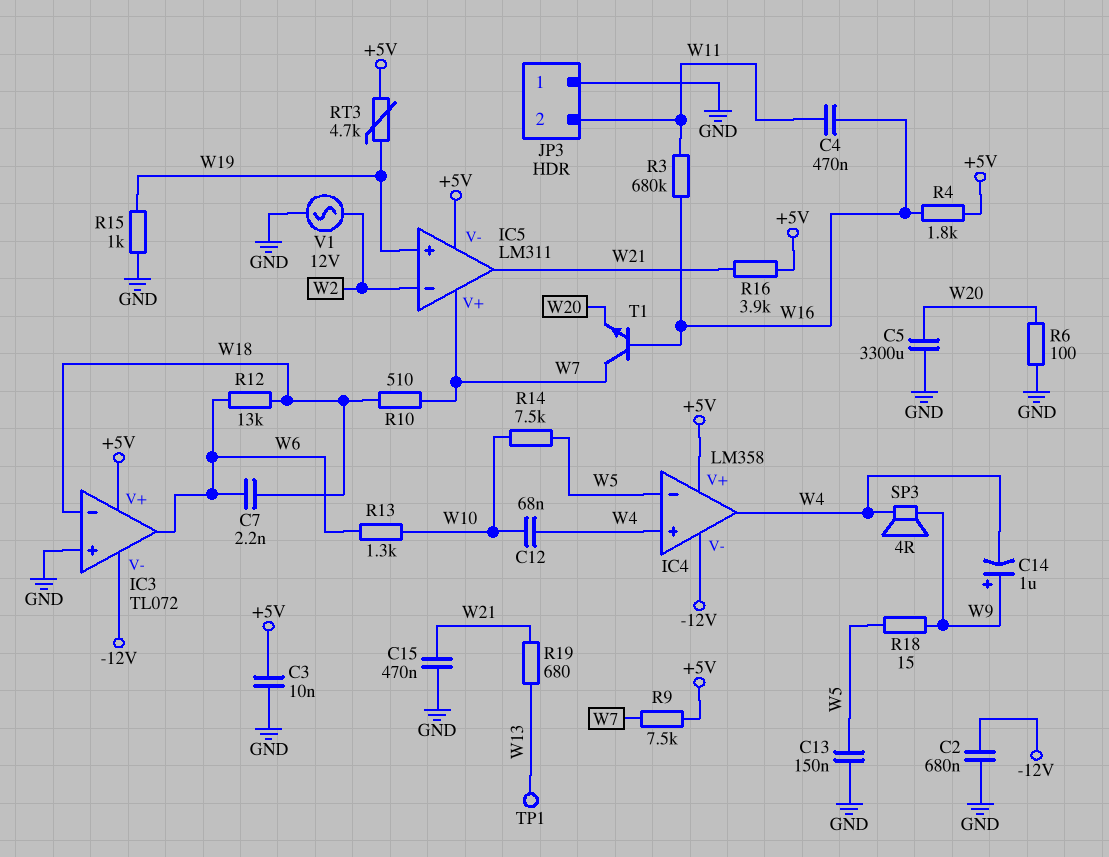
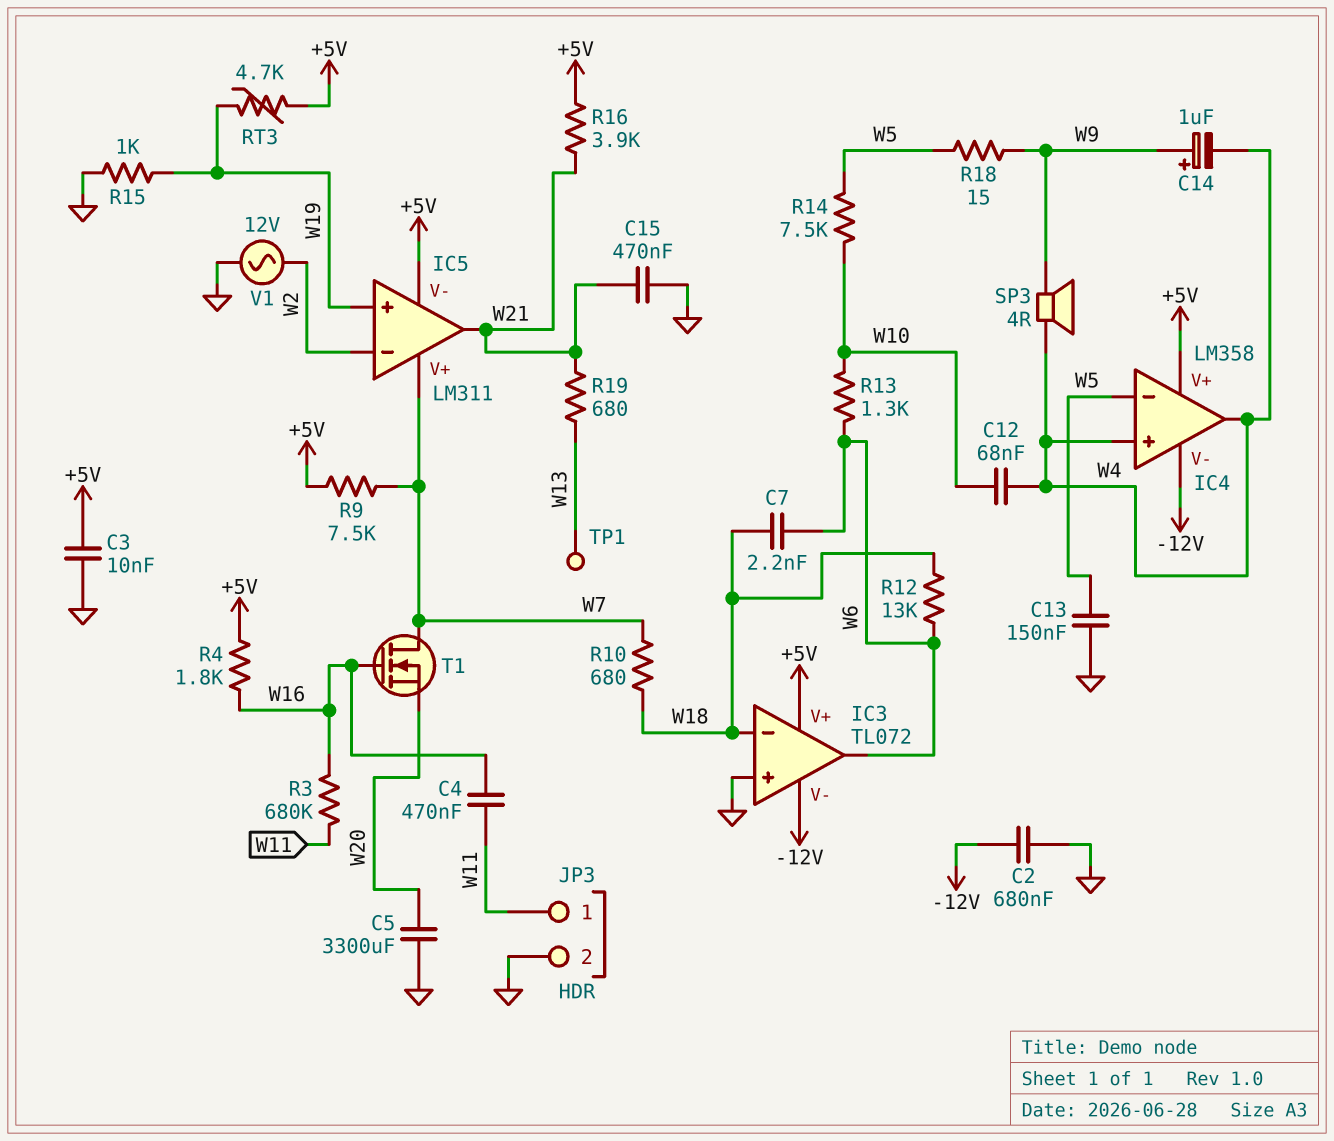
JP3 pin 1: GND -> W11
JP3 pin 2: W11 -> GND
R6: 100 (GND, W20) -> none
R10: 510 (W7, W18) -> 680 (W7, W18)
T1: NPN (B W16, C W7, E W20) -> NMOS (G W16, D W7, S W20)

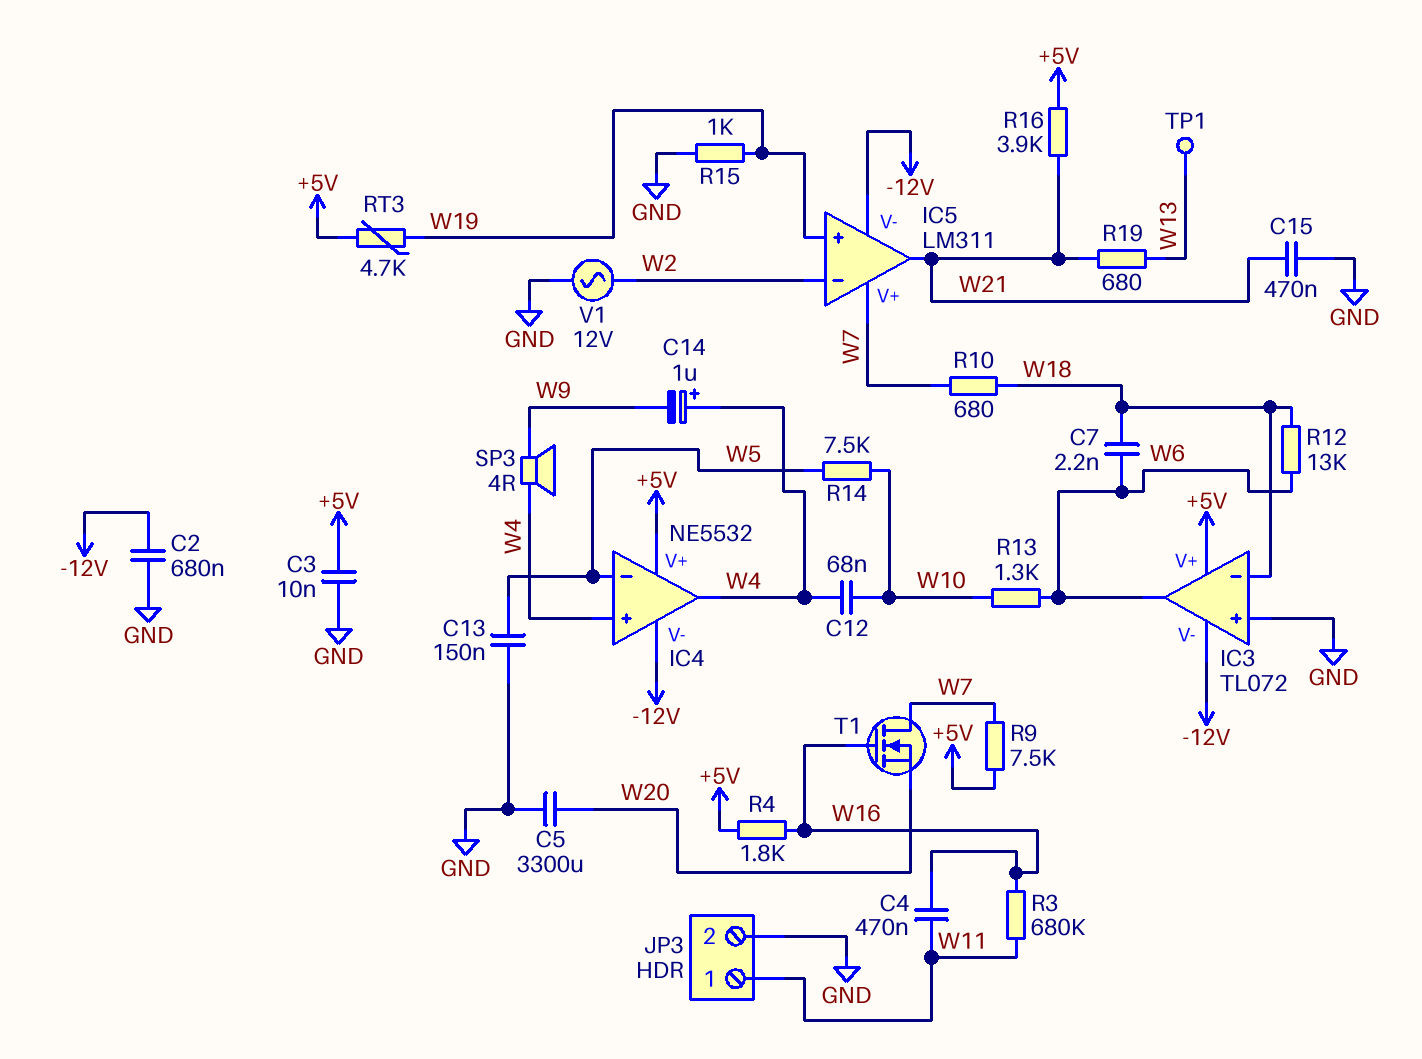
C14: 1uF (plus W9, minus W4) -> 1uF (plus W4, minus W9)
IC4: LM358 -> NE5532
IC5 pin V-: +5V -> -12V
R18: 15 (W5, W9) -> none

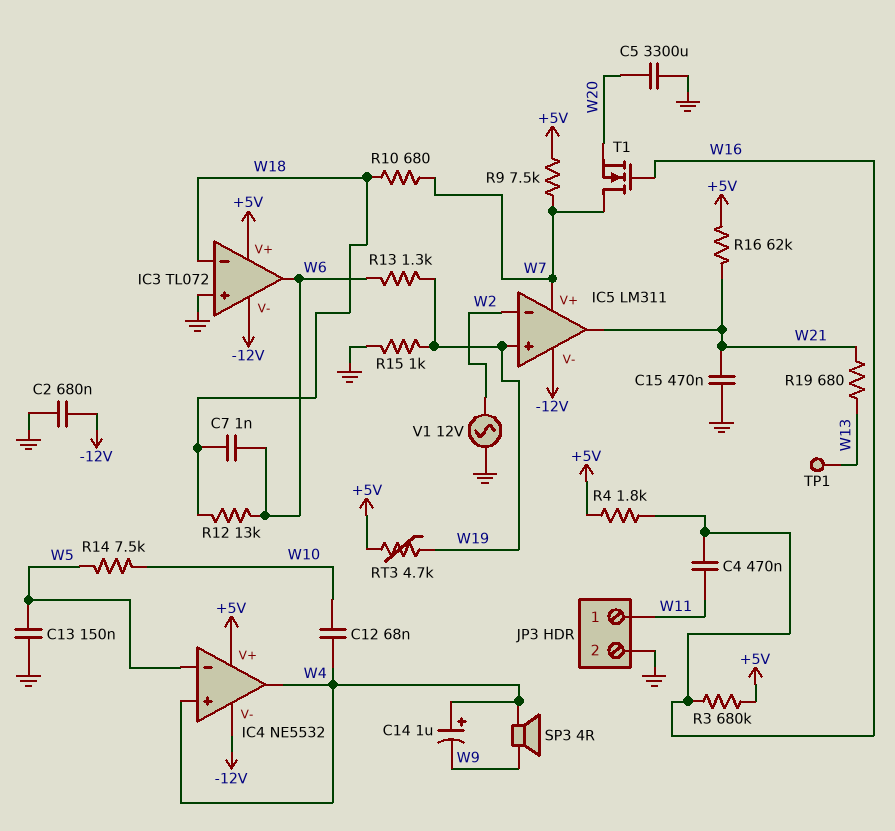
C3: 10nF (+5V, GND) -> none
C7: 2.2nF (W6, W18) -> 1nF (W6, W18)
R3: 680k (W11, W16) -> 680k (+5V, W16)
R13: 1.3k (W6, W10) -> 1.3k (W6, W19)
R16: 3.9k (+5V, W21) -> 62k (+5V, W21)

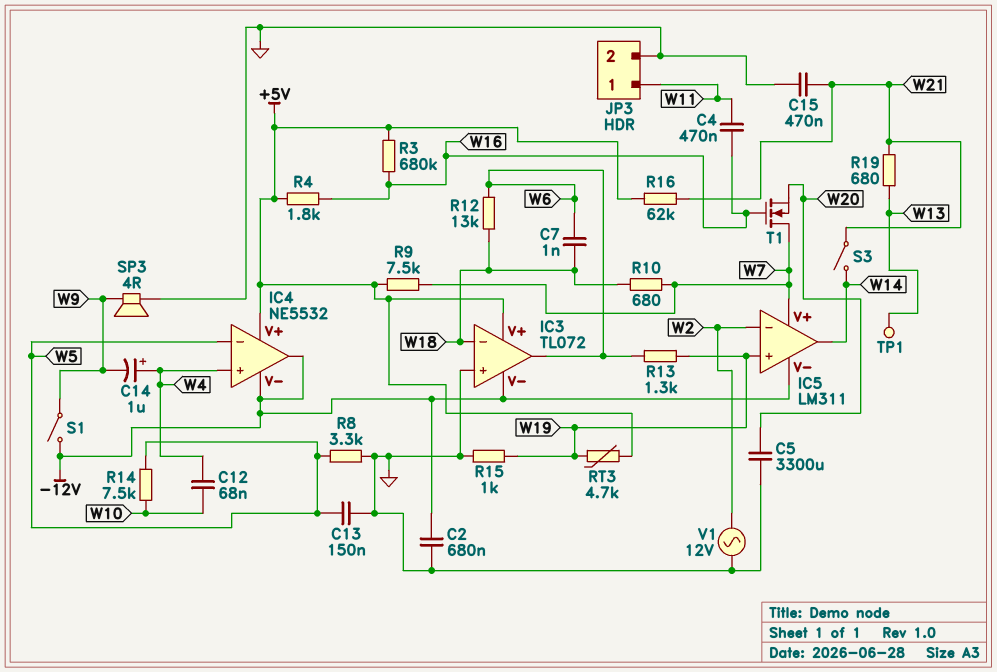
IC4 pin out: W4 -> -12V
IC5 pin out: W21 -> W14
R8: none -> 3.3k (GND, W5)
S1: none -> switch (-12V, W9)
S3: none -> switch (W14, W21)
SP3: speaker 4R (W4, W9) -> speaker 4R (GND, W9)

